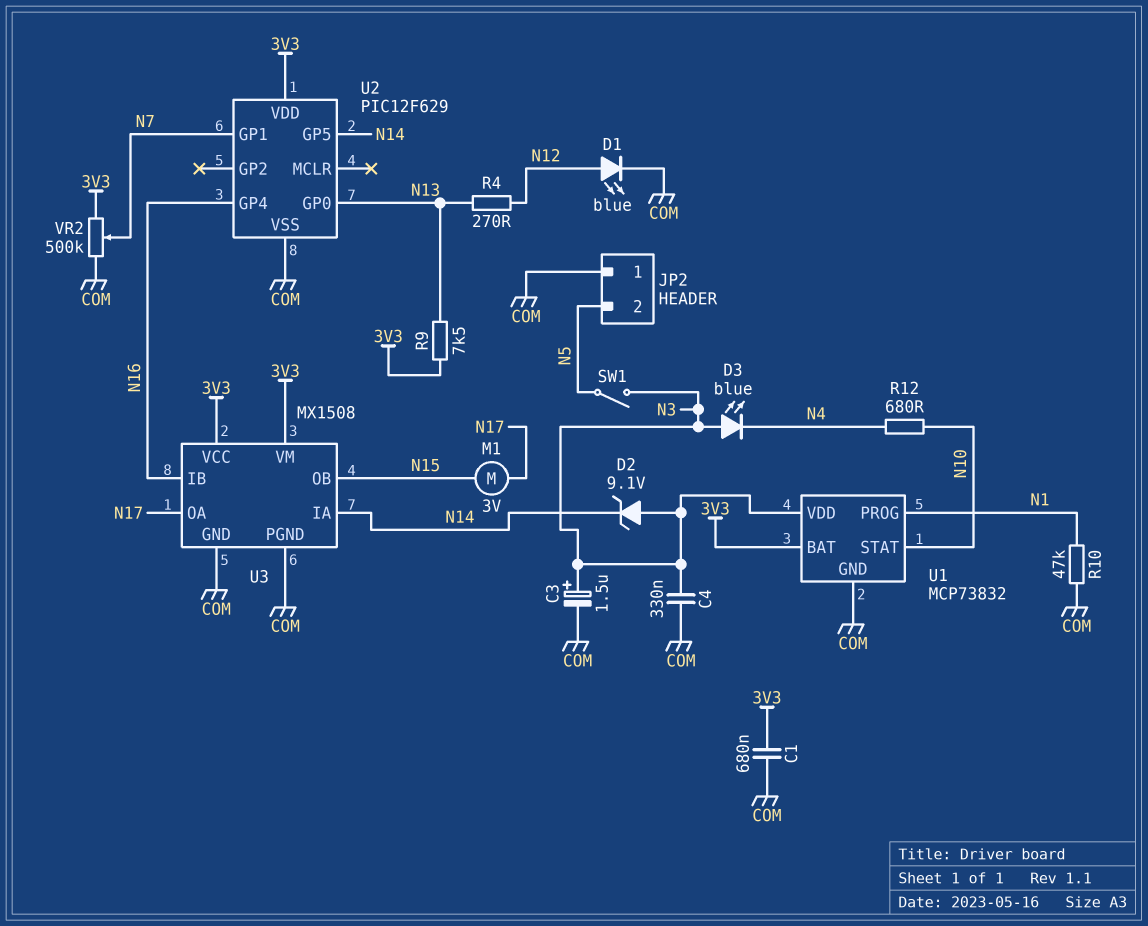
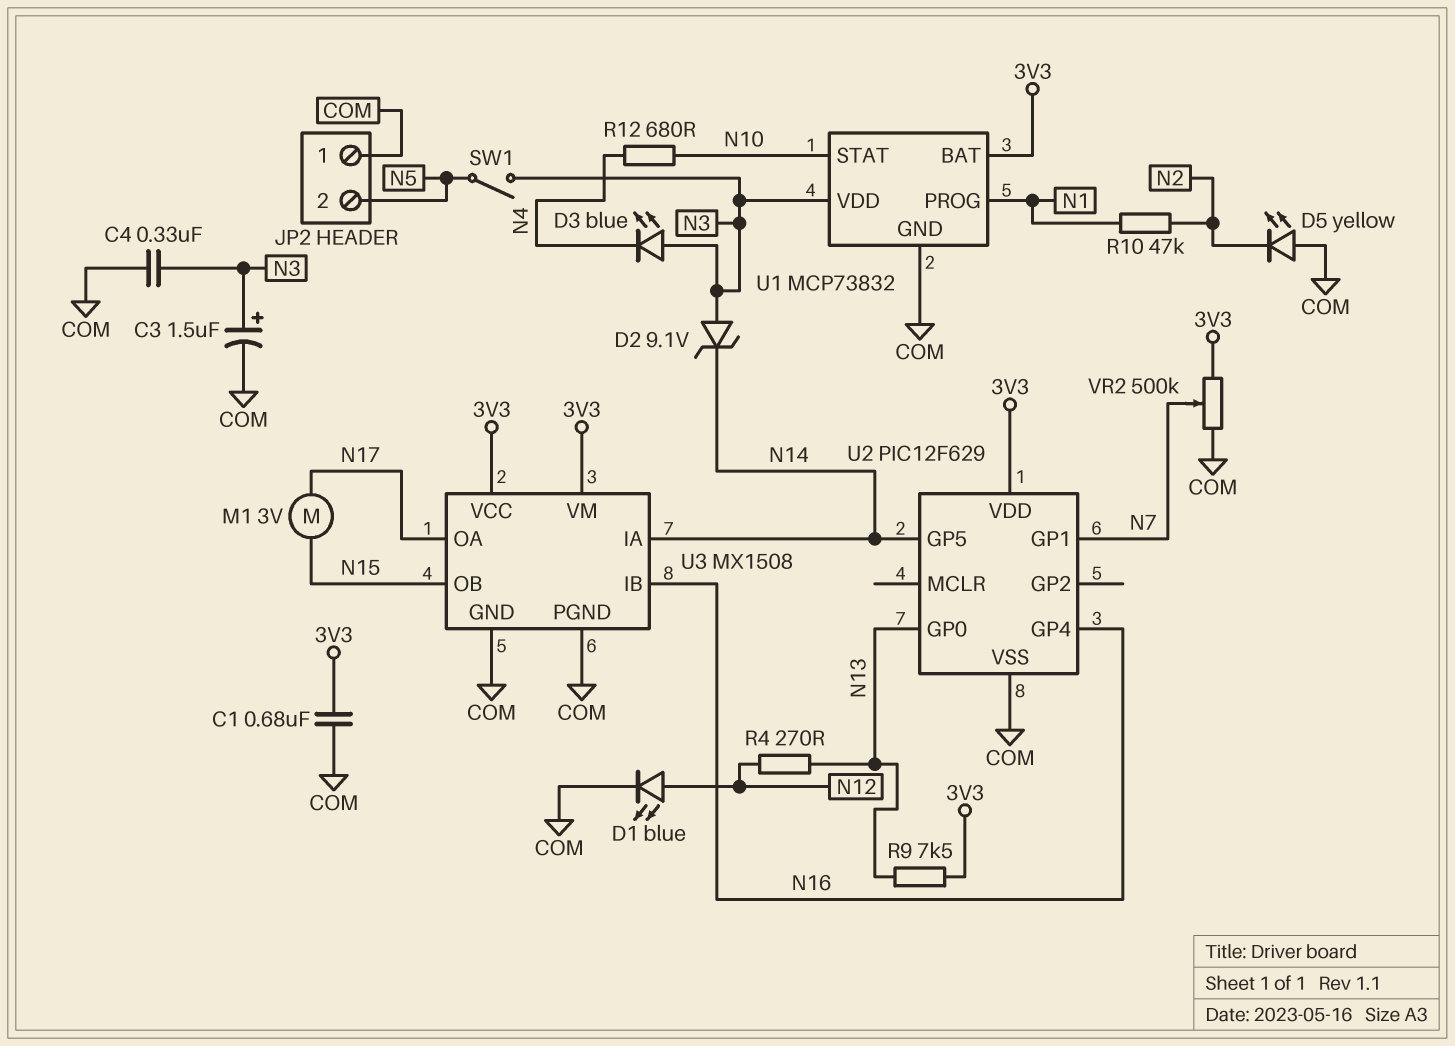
D5: none -> LED yellow (A COM, K N2)
R10: 47k (COM, N1) -> 47k (N1, N2)

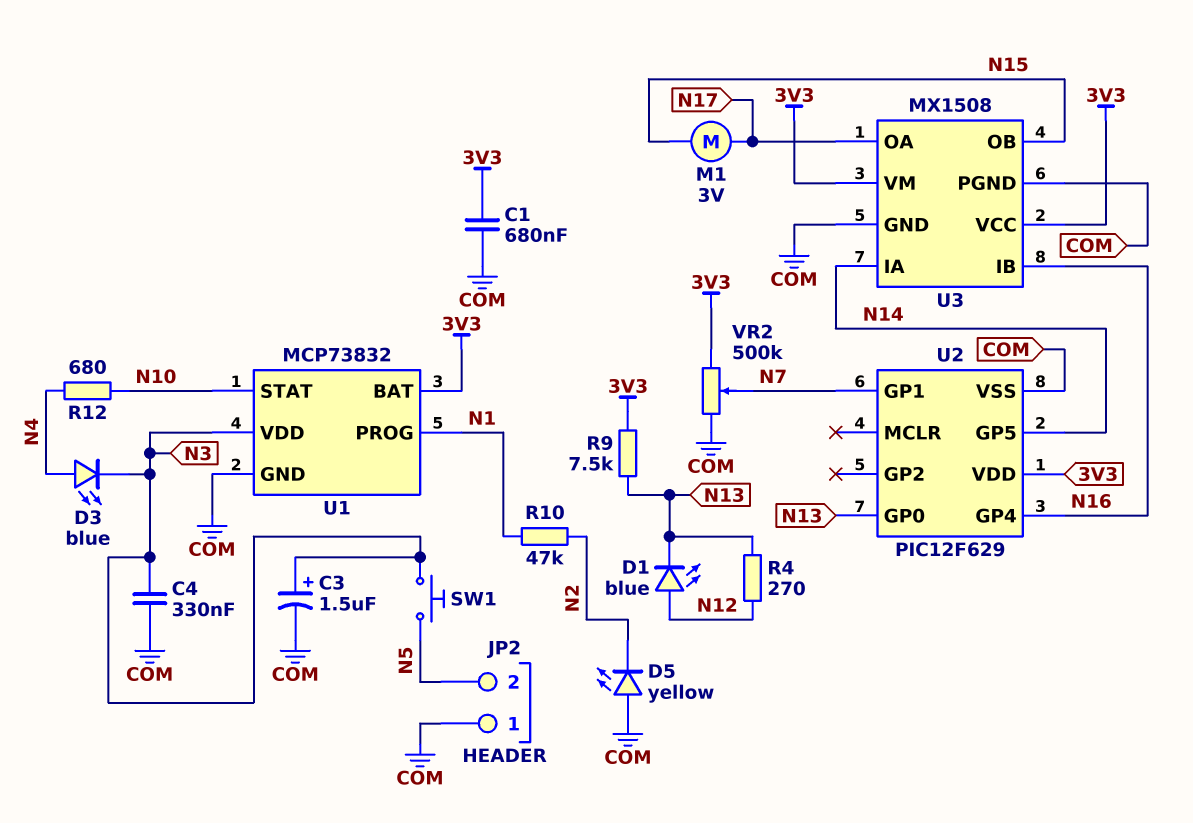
D1: LED blue (A N12, K COM) -> LED blue (A N12, K N13)
D2: zener 9.1V (A N3, K N14) -> none
D3: LED blue (A N3, K N4) -> LED blue (A N4, K N3)
SW1: switch (N3, N5) -> button (N3, N5)

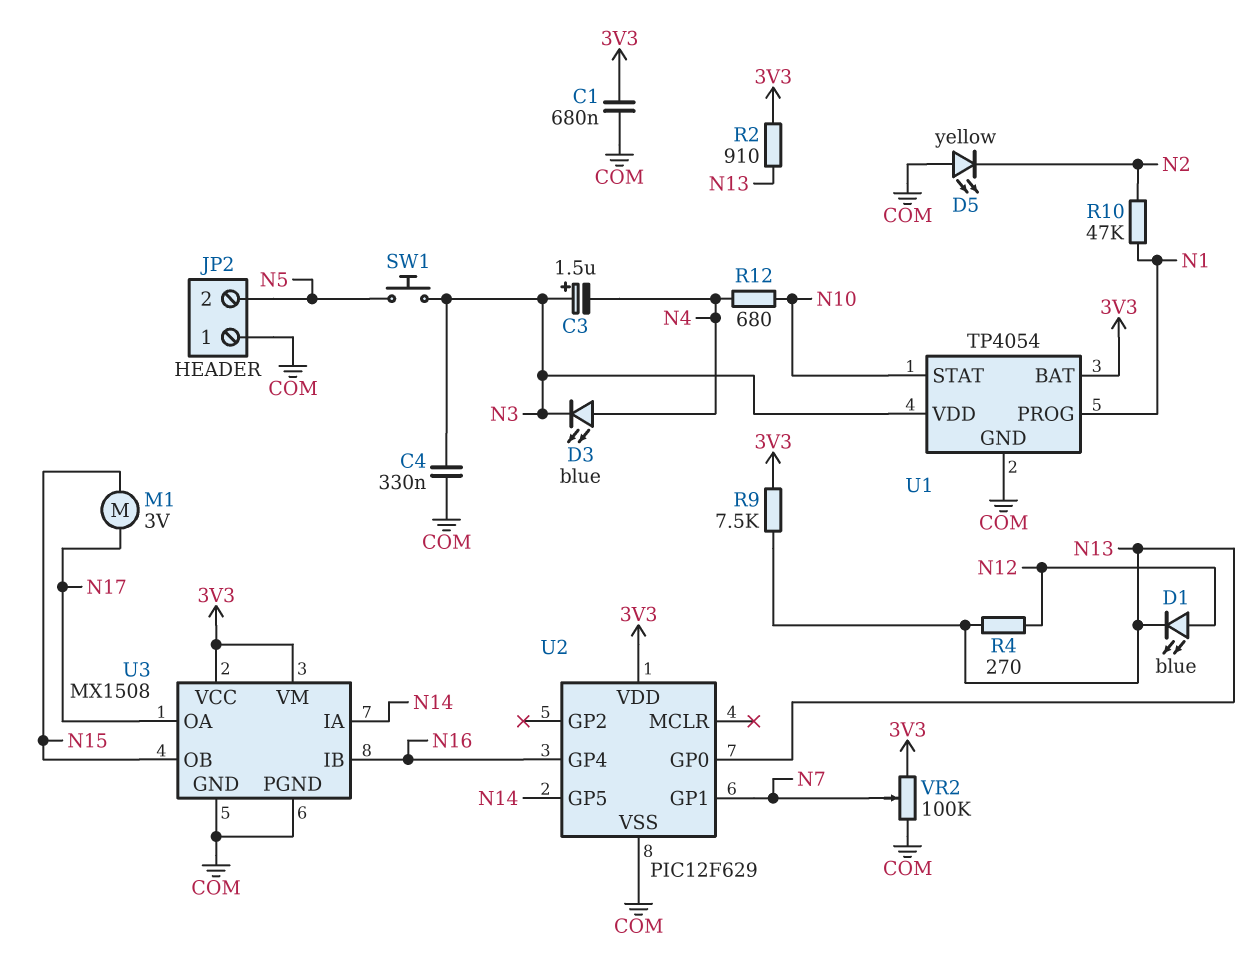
C3: 1.5uF (plus N3, minus COM) -> 1.5uF (plus N3, minus N4)
R2: none -> 910 (3V3, N13)
U1: MCP73832 -> TP4054
VR2: 500k (3V3, COM, wiper N7) -> 100k (3V3, COM, wiper N7)

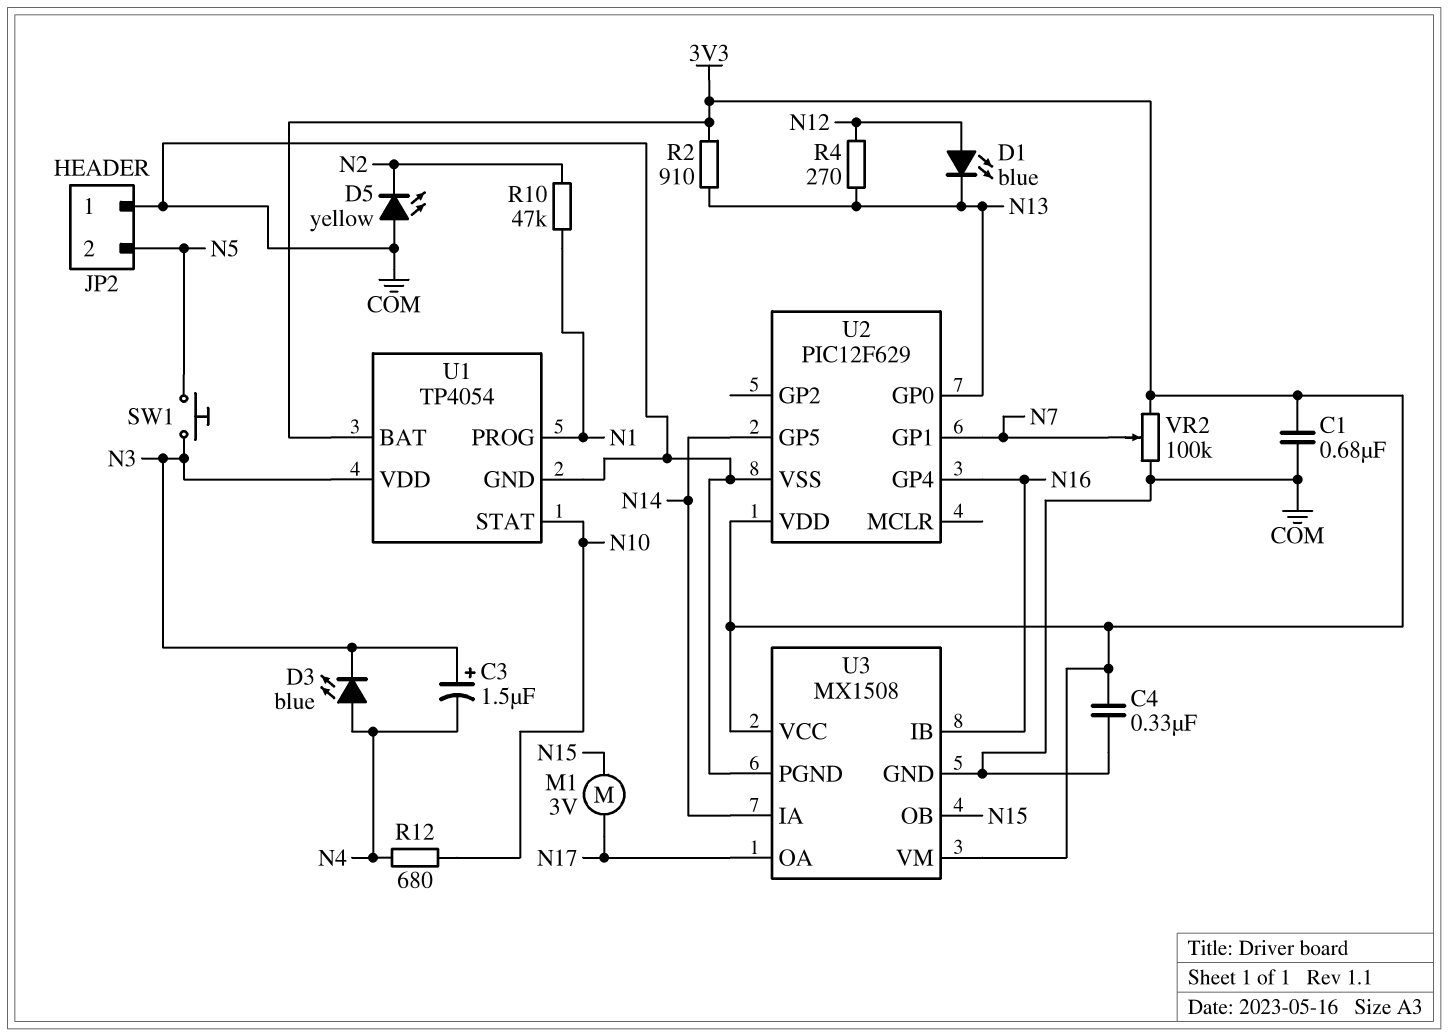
C4: 330nF (COM, N3) -> 330nF (3V3, COM)
R9: 7.5k (3V3, N13) -> none

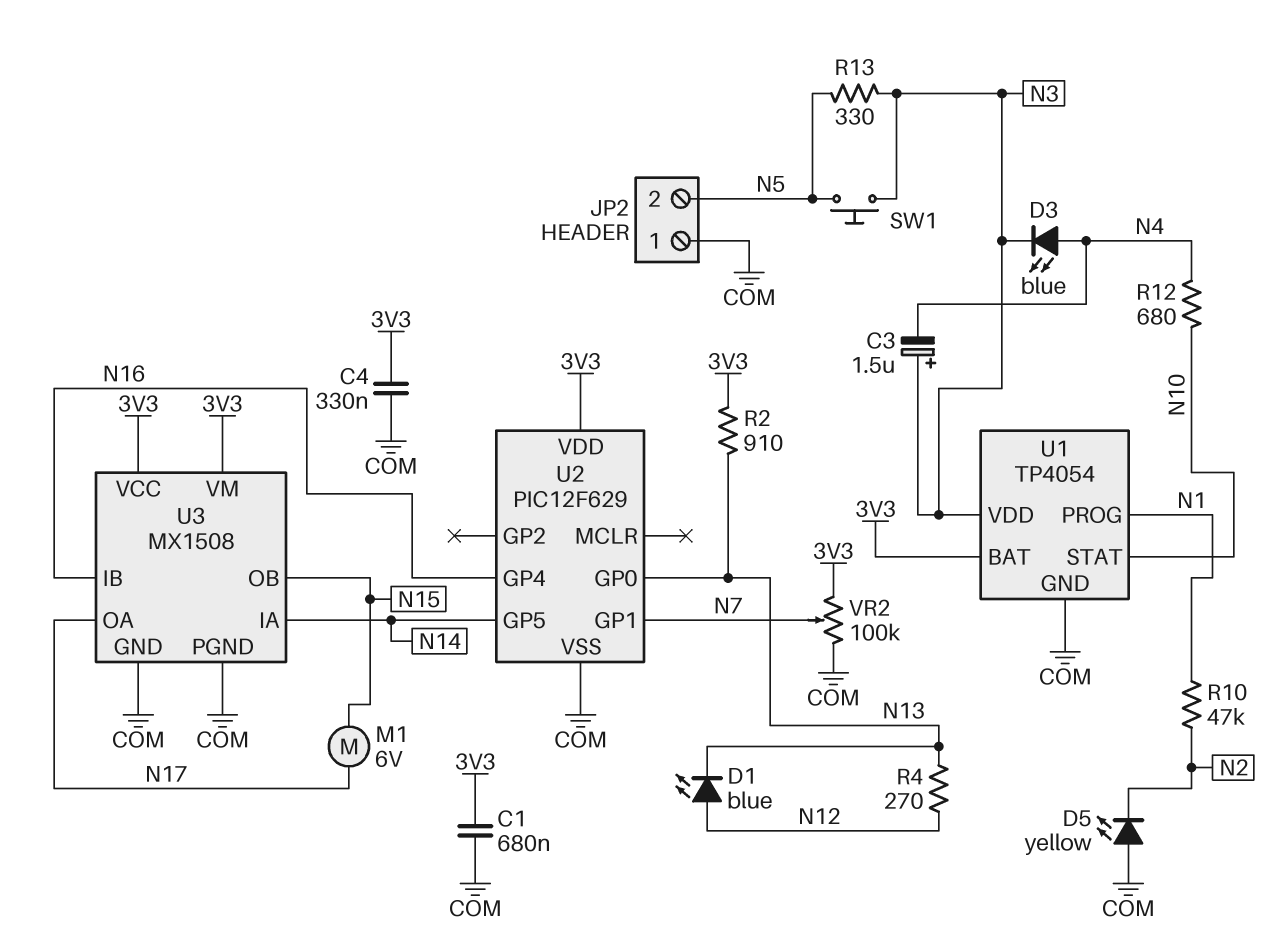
M1: motor 3V (N15, N17) -> motor 6V (N15, N17)
R13: none -> 330 (N3, N5)

